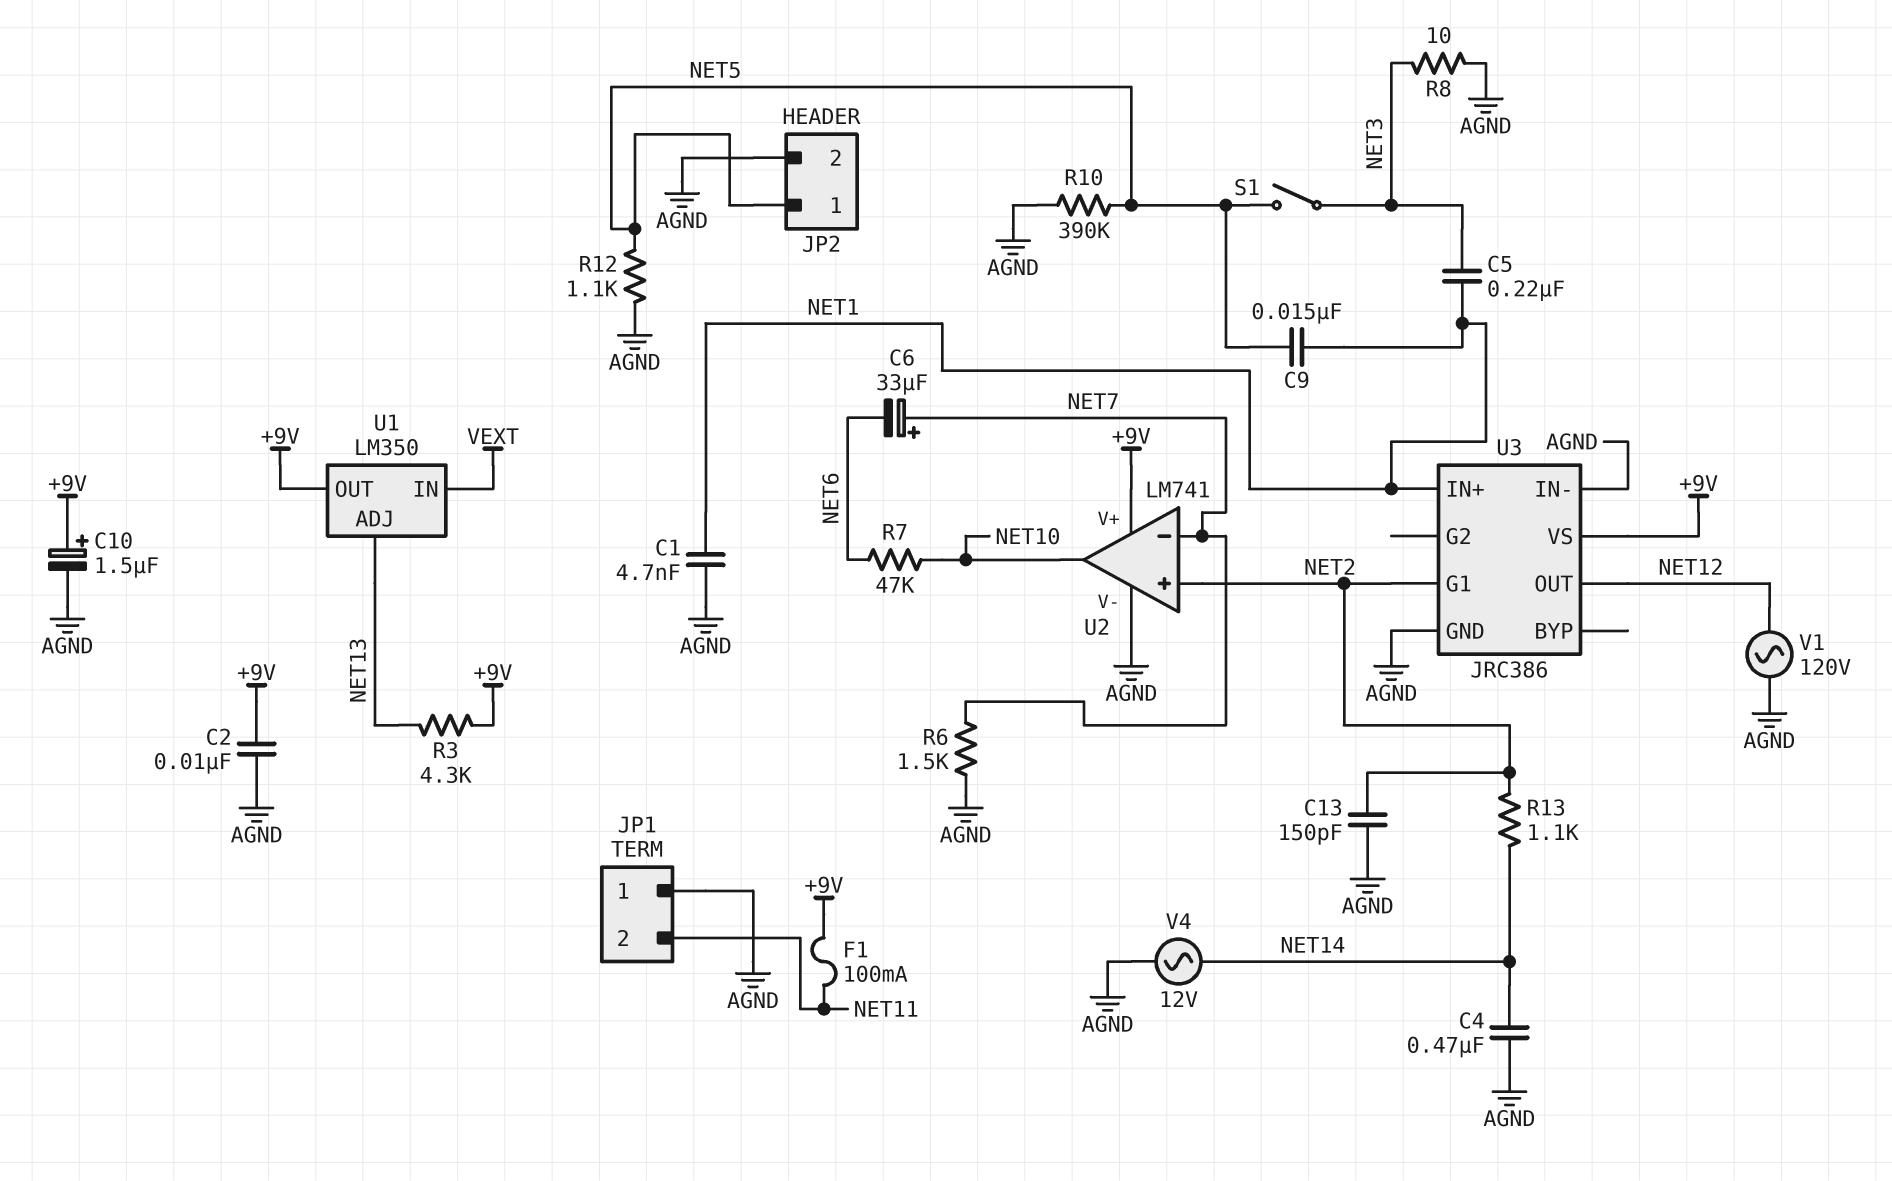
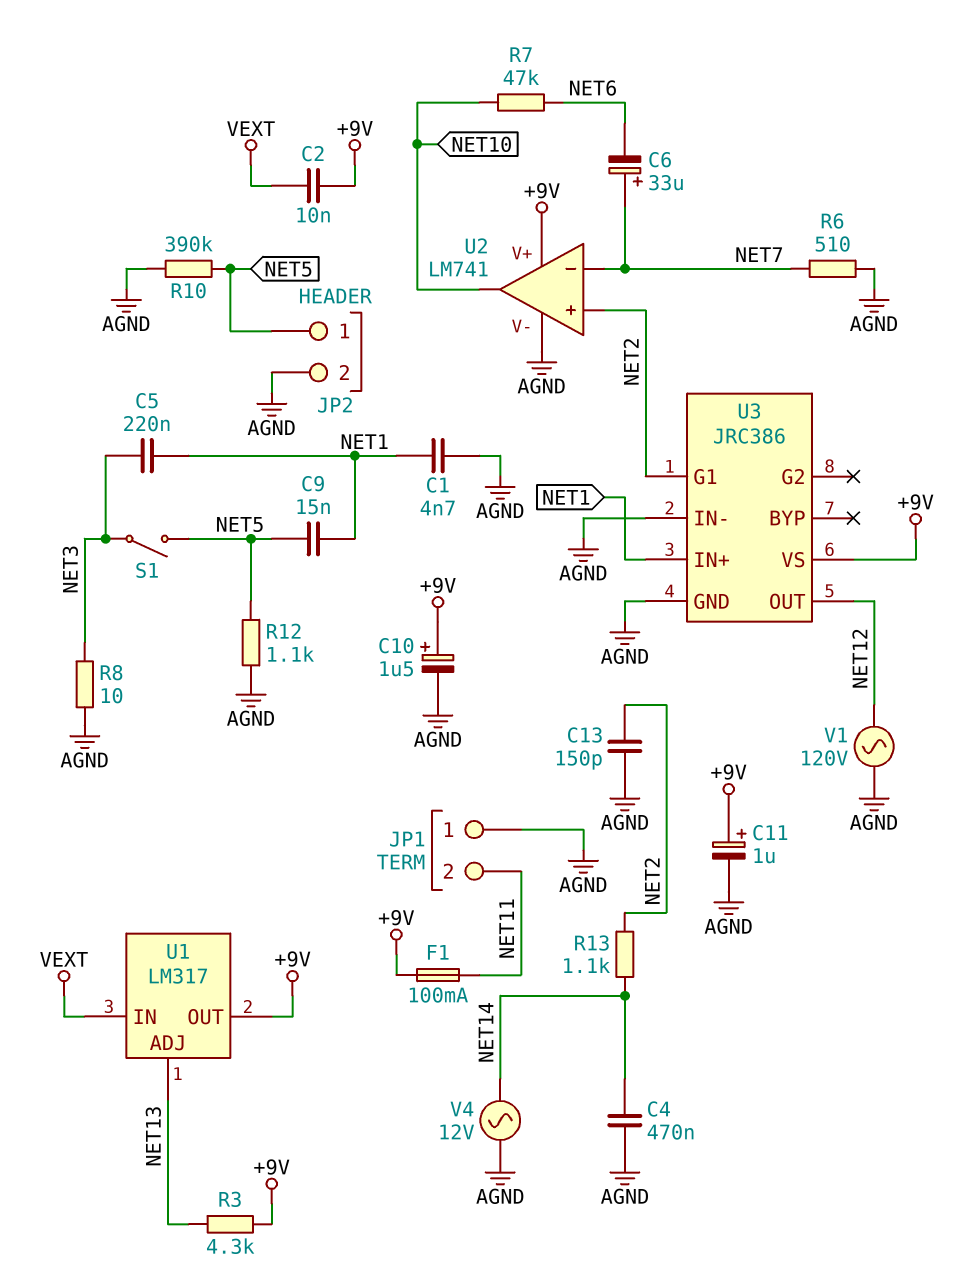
C2: 10nF (+9V, AGND) -> 10nF (+9V, VEXT)
C11: none -> 1uF (plus +9V, minus AGND)
R6: 1.5k (AGND, NET7) -> 510 (AGND, NET7)
U1: LM350 -> LM317

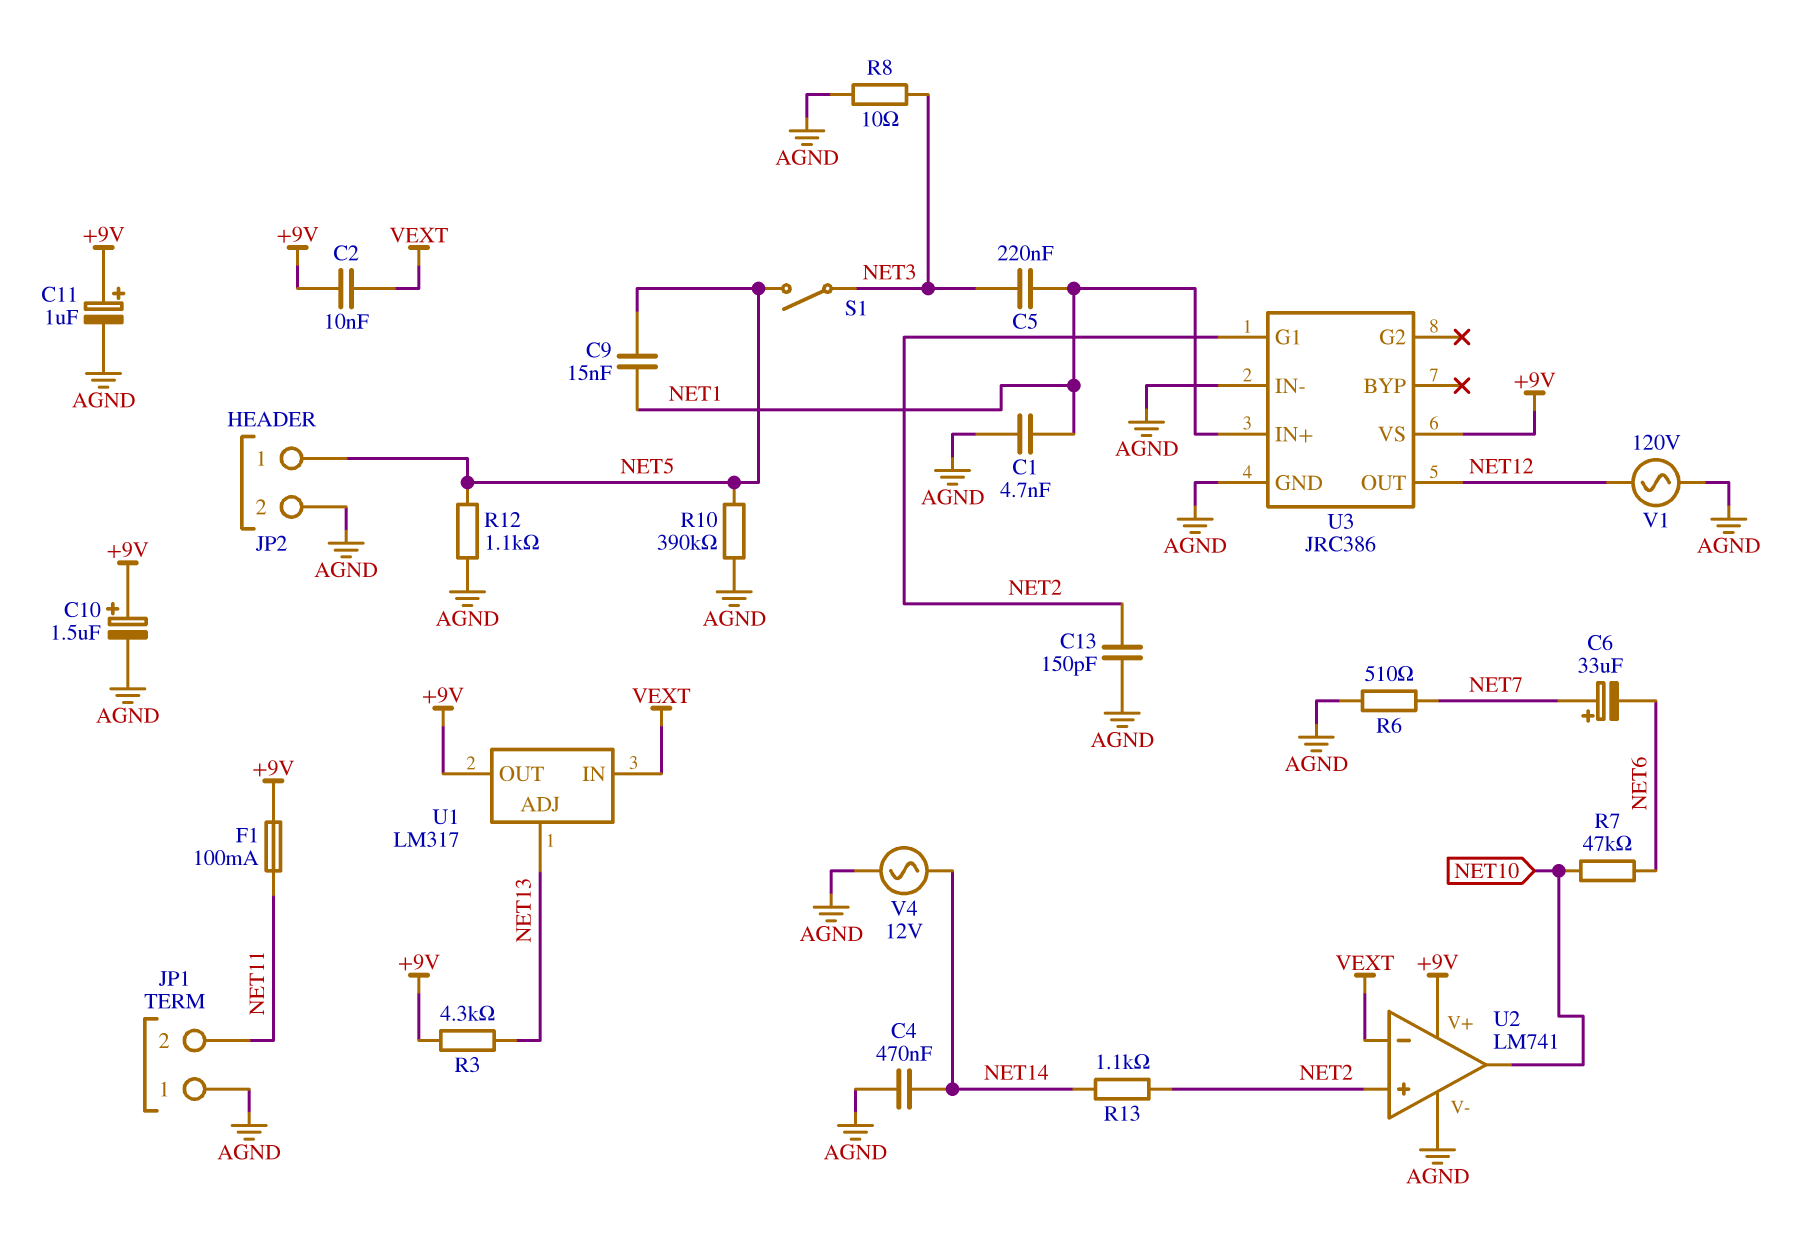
U2 pin in-: NET7 -> VEXT

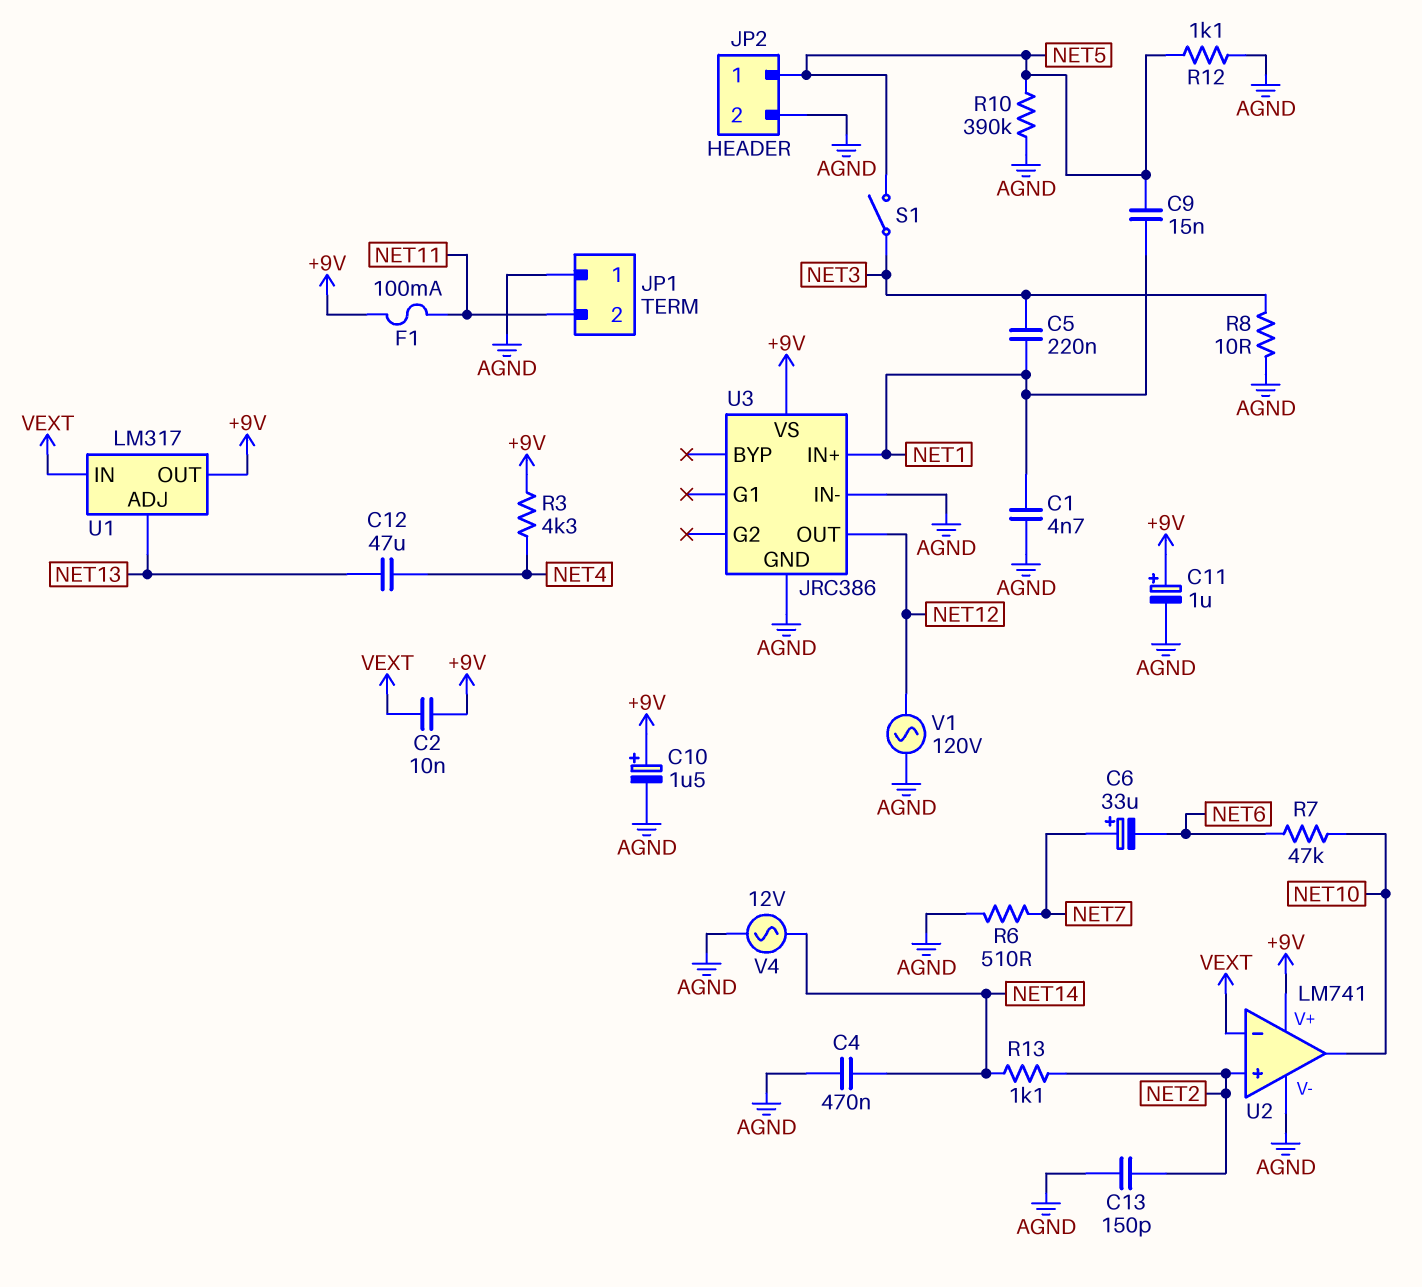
C12: none -> 47uF (NET4, NET13)
R3: 4.3k (+9V, NET13) -> 4.3k (+9V, NET4)
U3 pin G1: NET2 -> none

